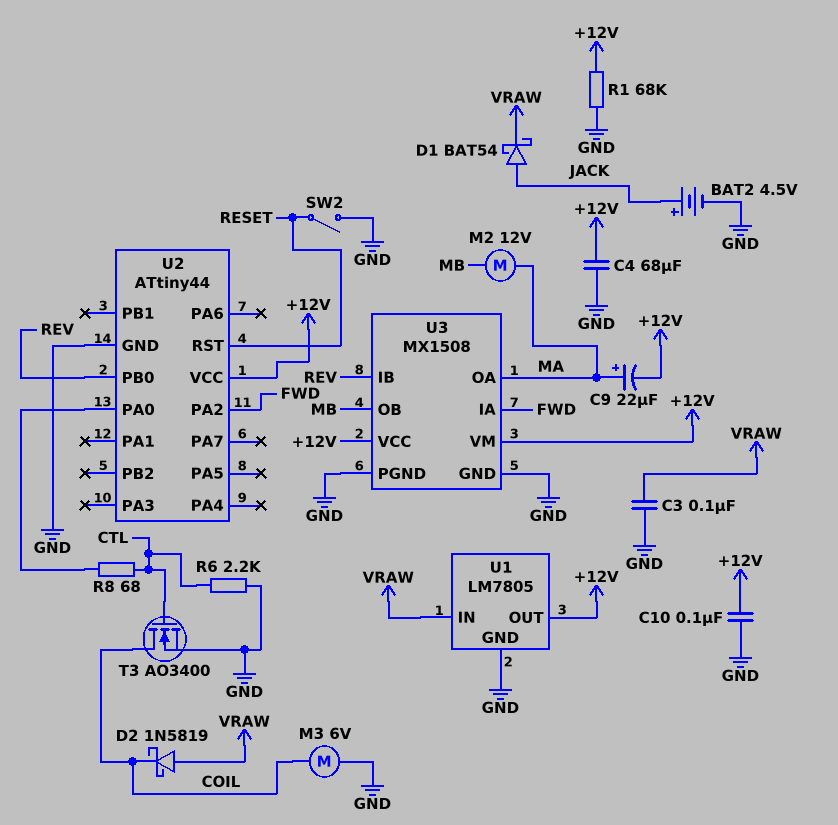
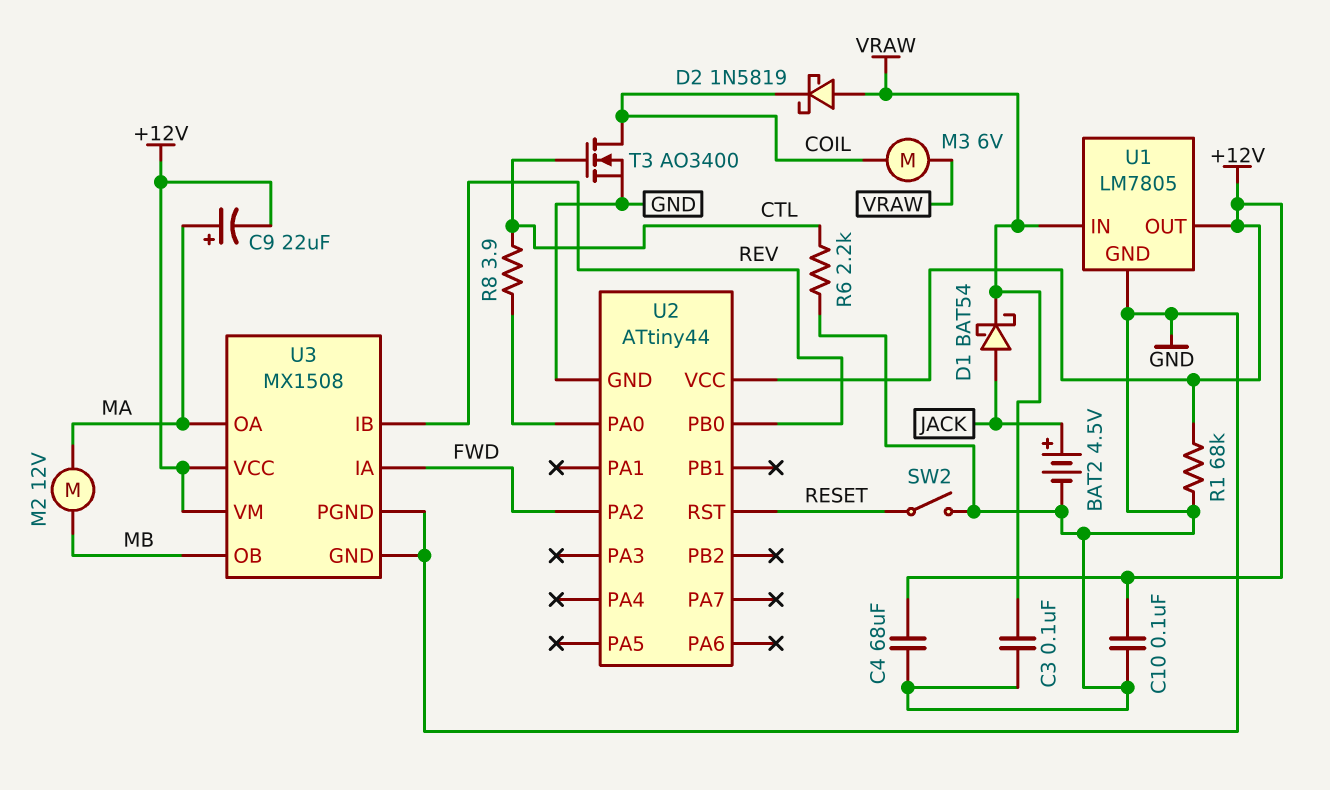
M3: motor 6V (COIL, GND) -> motor 6V (COIL, VRAW)
R8: 68 (CTL, U2/PA0) -> 3.9 (CTL, U2/PA0)

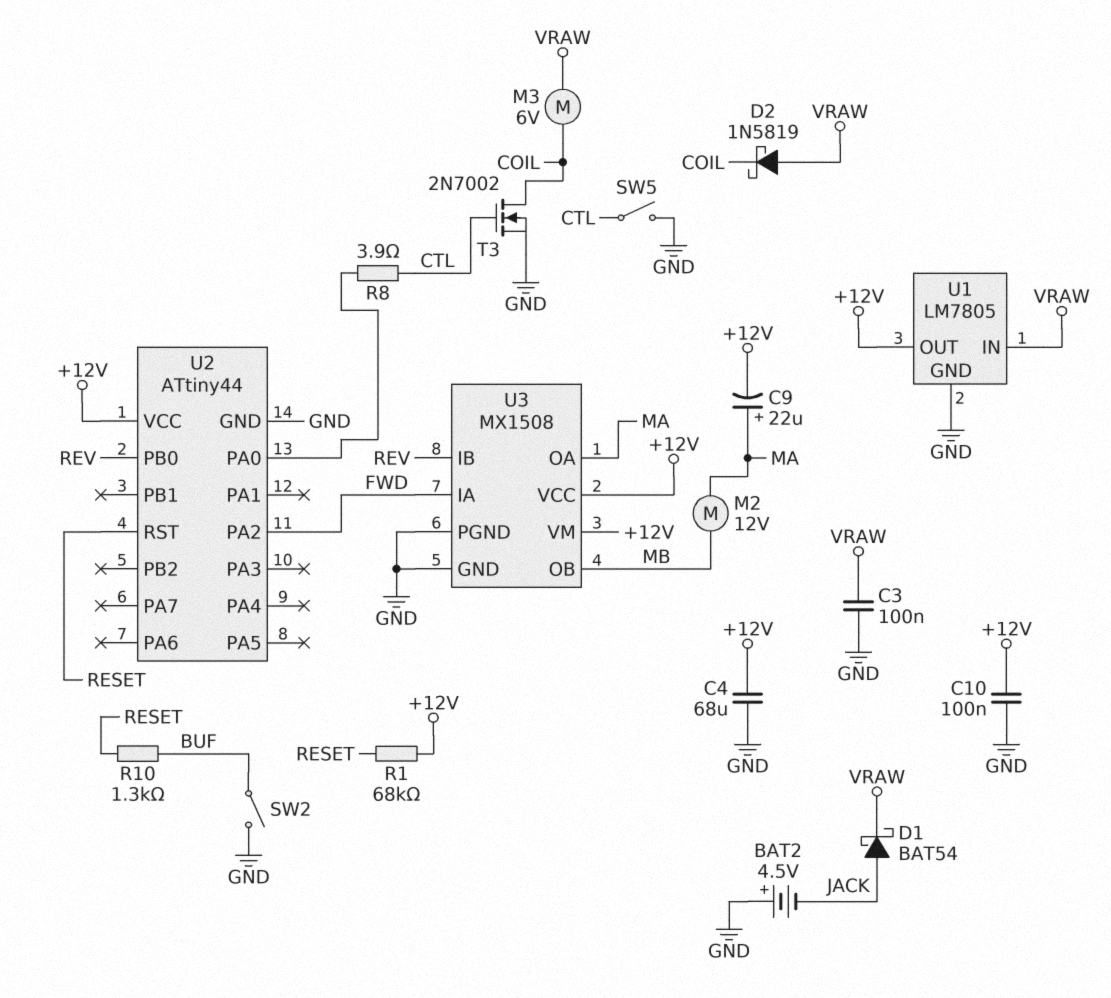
BAT2: 4.5V (plus JACK, minus GND) -> 4.5V (plus GND, minus JACK)
R1: 68k (+12V, GND) -> 68k (+12V, RESET)
R6: 2.2k (CTL, GND) -> none
R10: none -> 1.3k (BUF, RESET)
SW2: switch (GND, RESET) -> switch (BUF, GND)
SW5: none -> switch (CTL, GND)
T3: NMOS AO3400 (G CTL, D COIL, S GND) -> NMOS 2N7002 (G CTL, D COIL, S GND)

